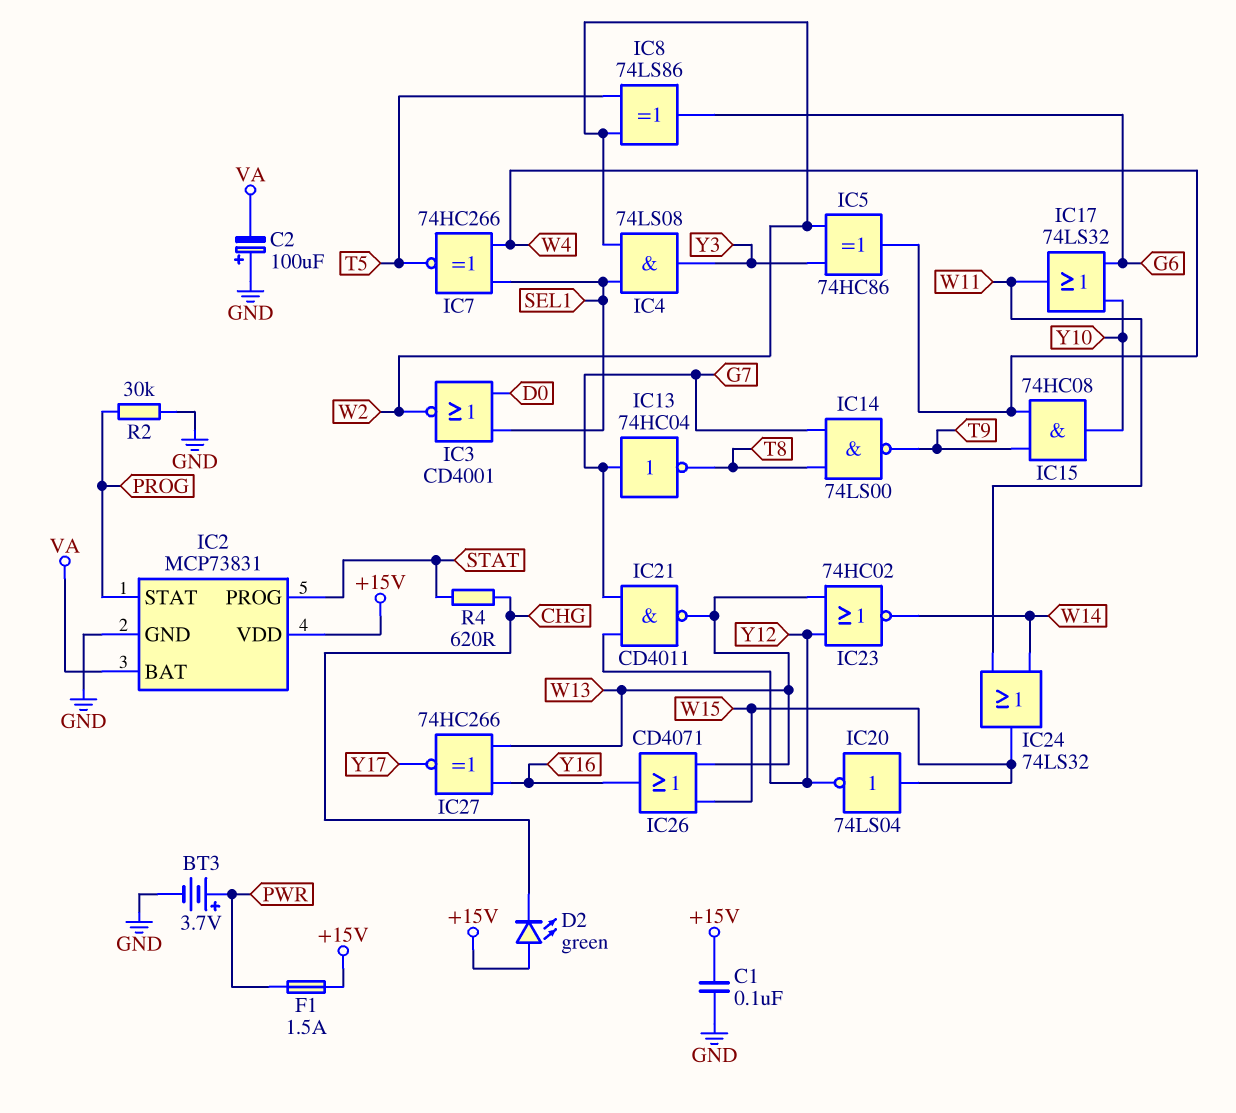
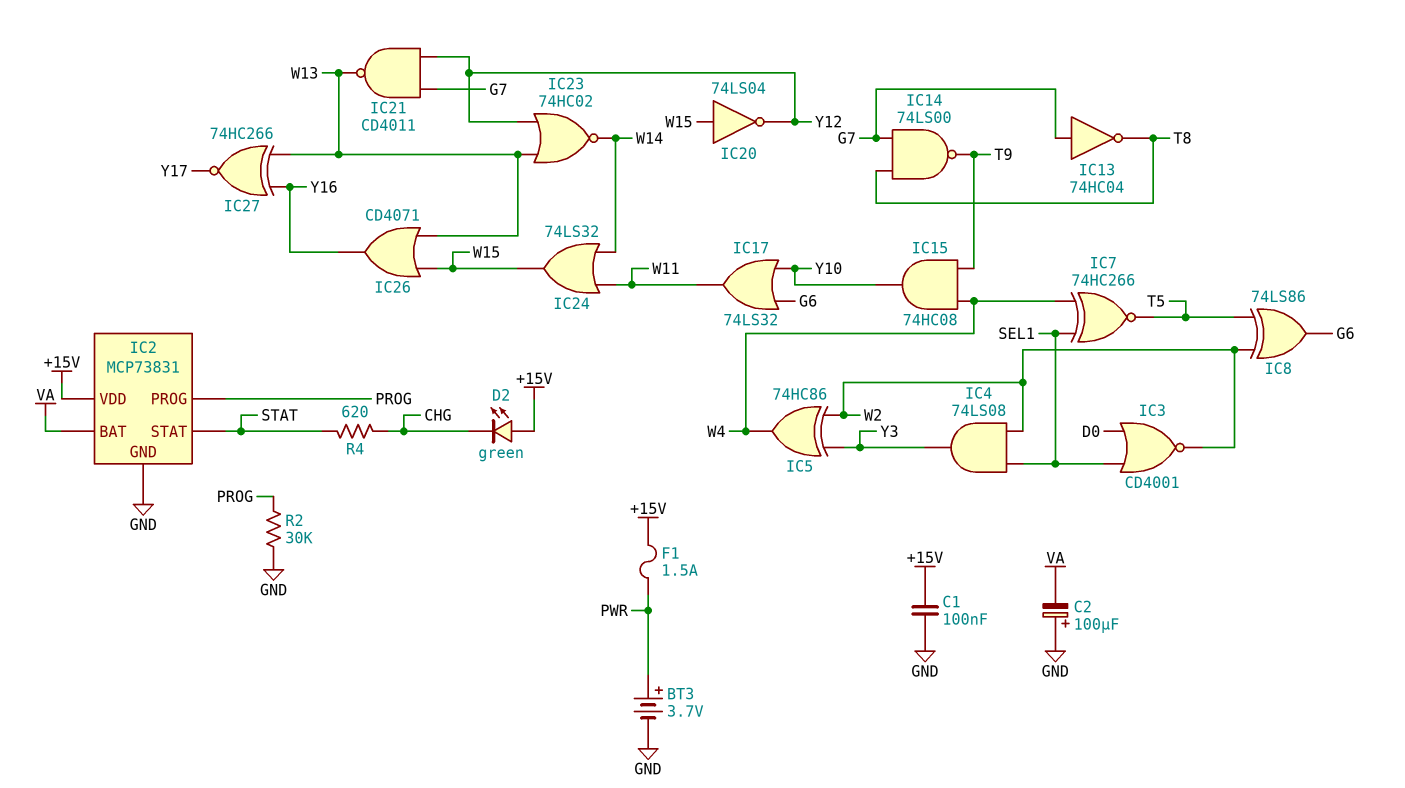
IC2 pin PROG: STAT -> PROG
IC2 pin STAT: PROG -> STAT

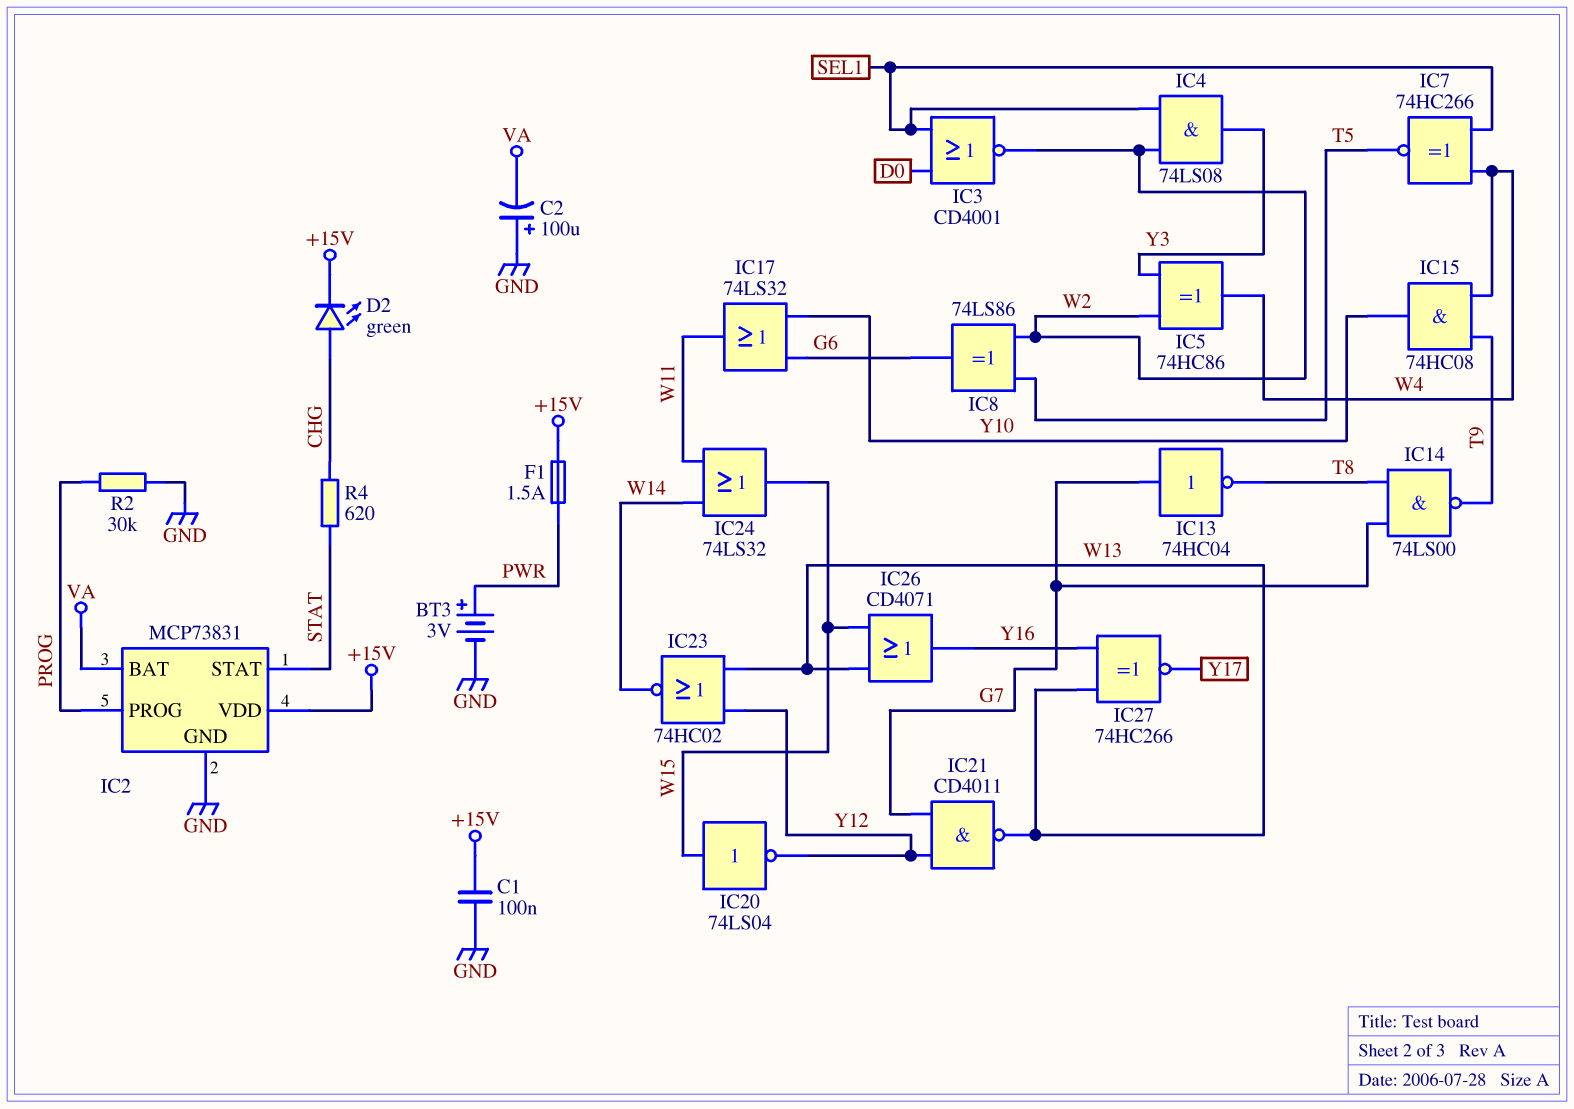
BT3: 3.7V (plus PWR, minus GND) -> 3V (plus PWR, minus GND)
D2: LED green (A +15V, K CHG) -> LED green (A CHG, K +15V)

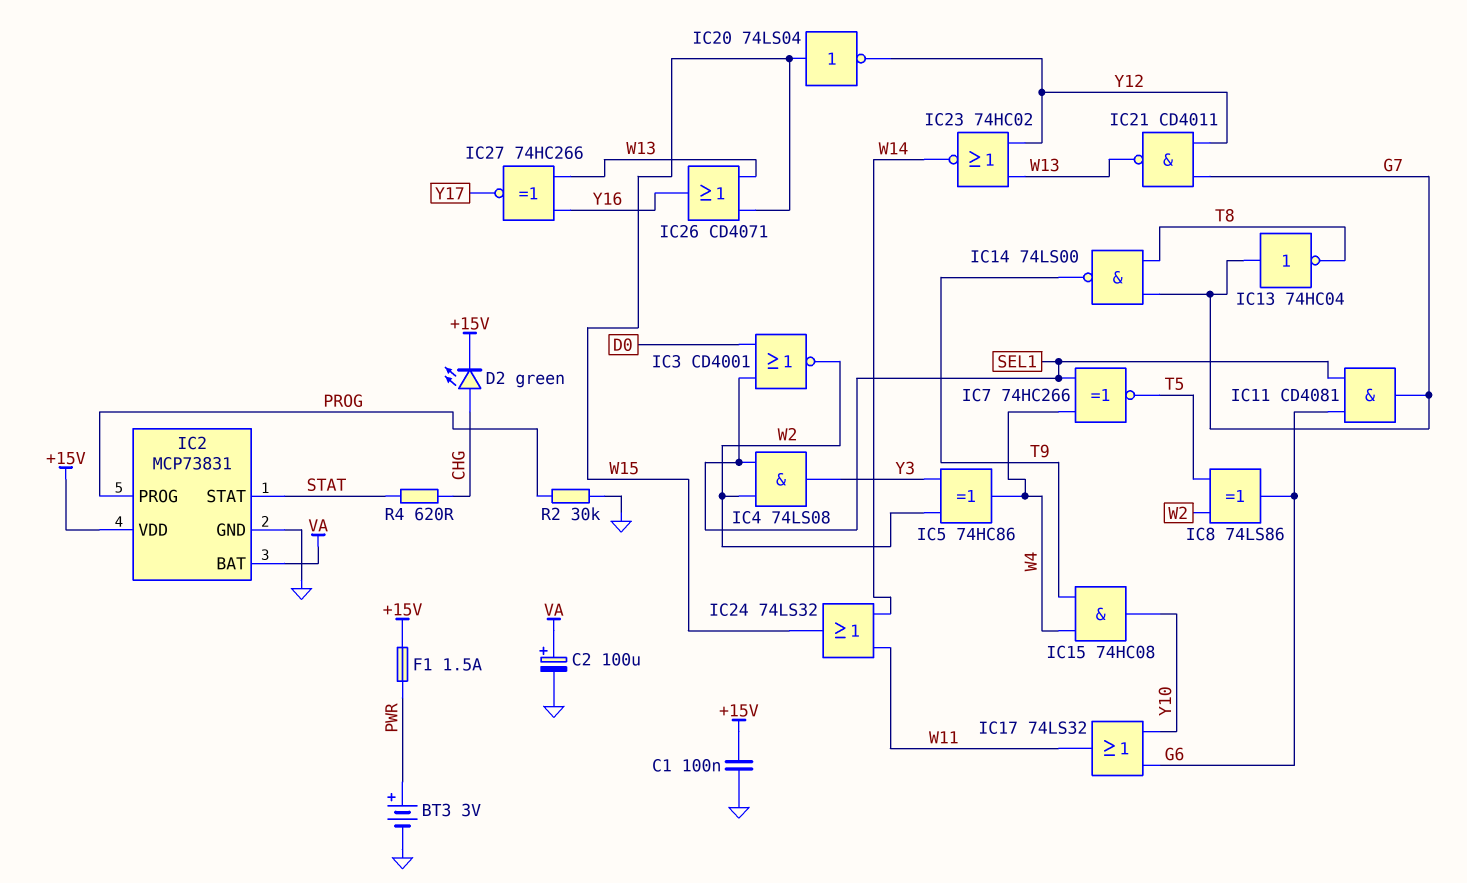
C2: 100uF (plus GND, minus VA) -> 100uF (plus VA, minus GND)
IC11: none -> AND CD4081 (in G6, in SEL1, out G7)

